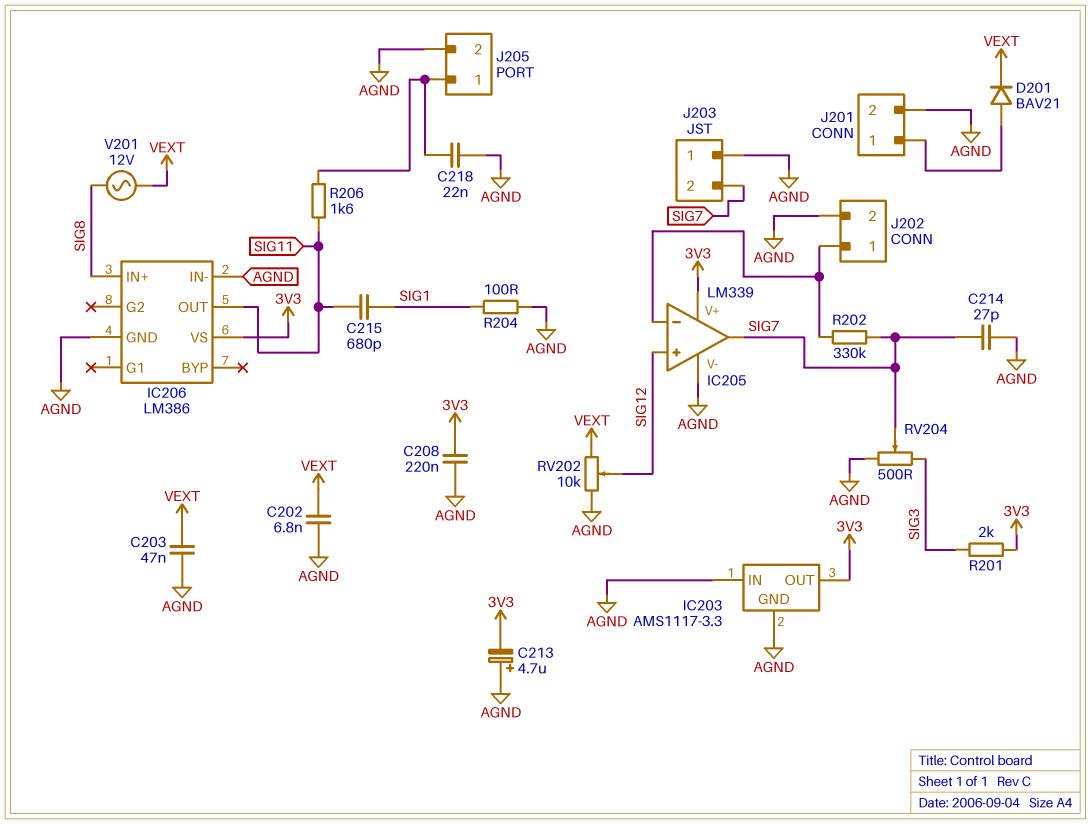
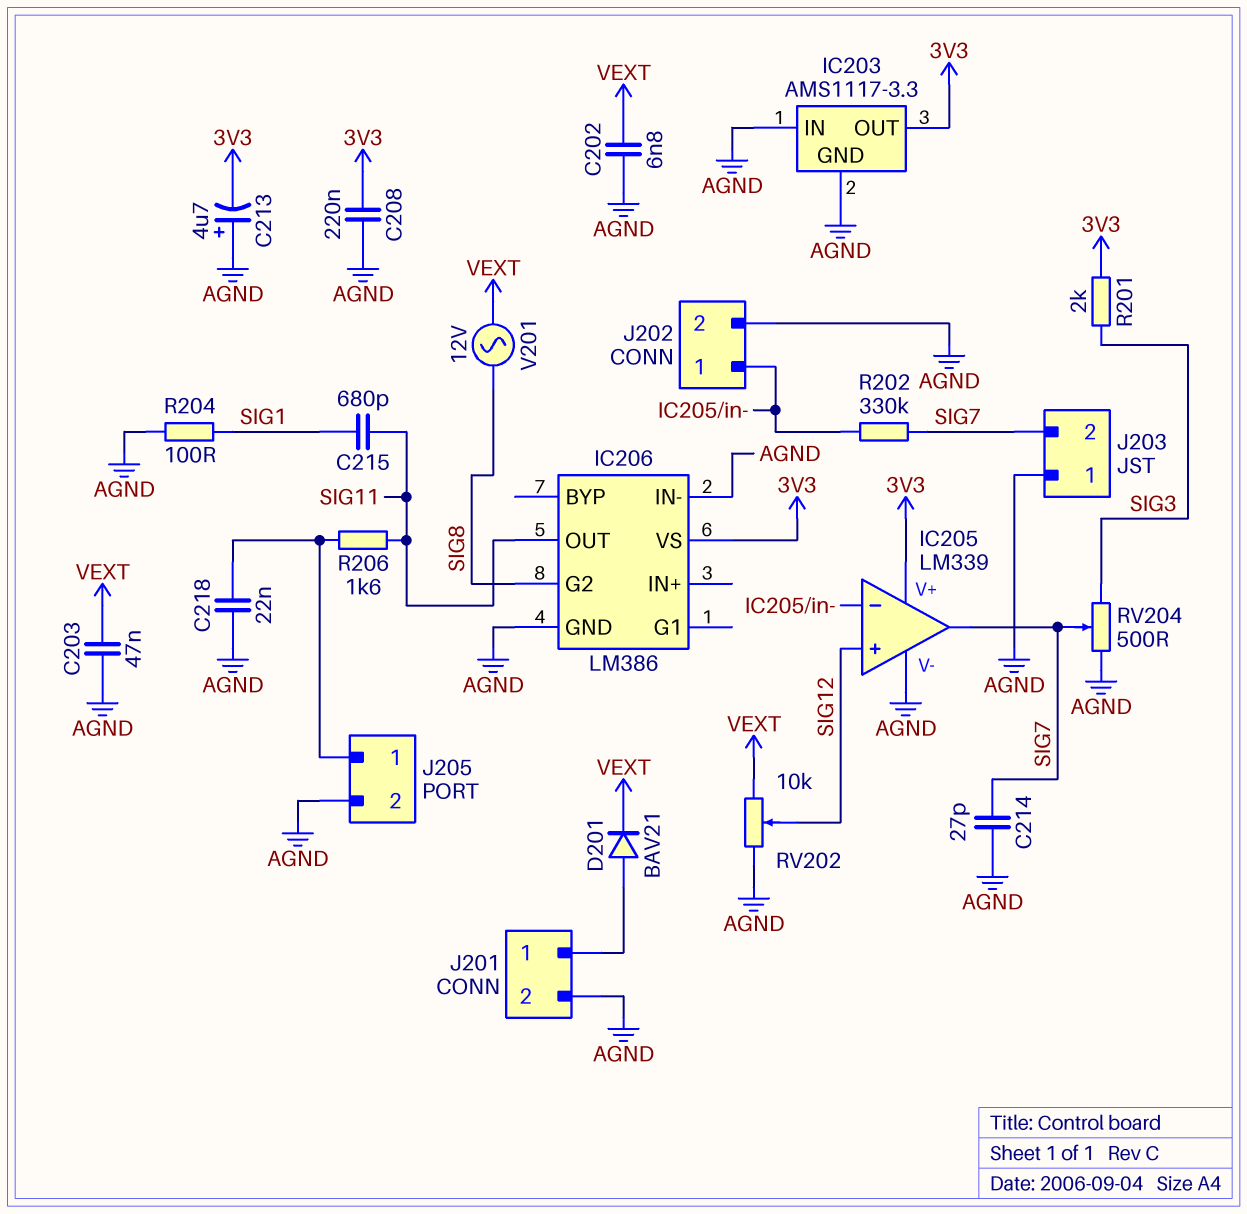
IC206 pin G2: none -> SIG8
IC206 pin IN+: SIG8 -> none

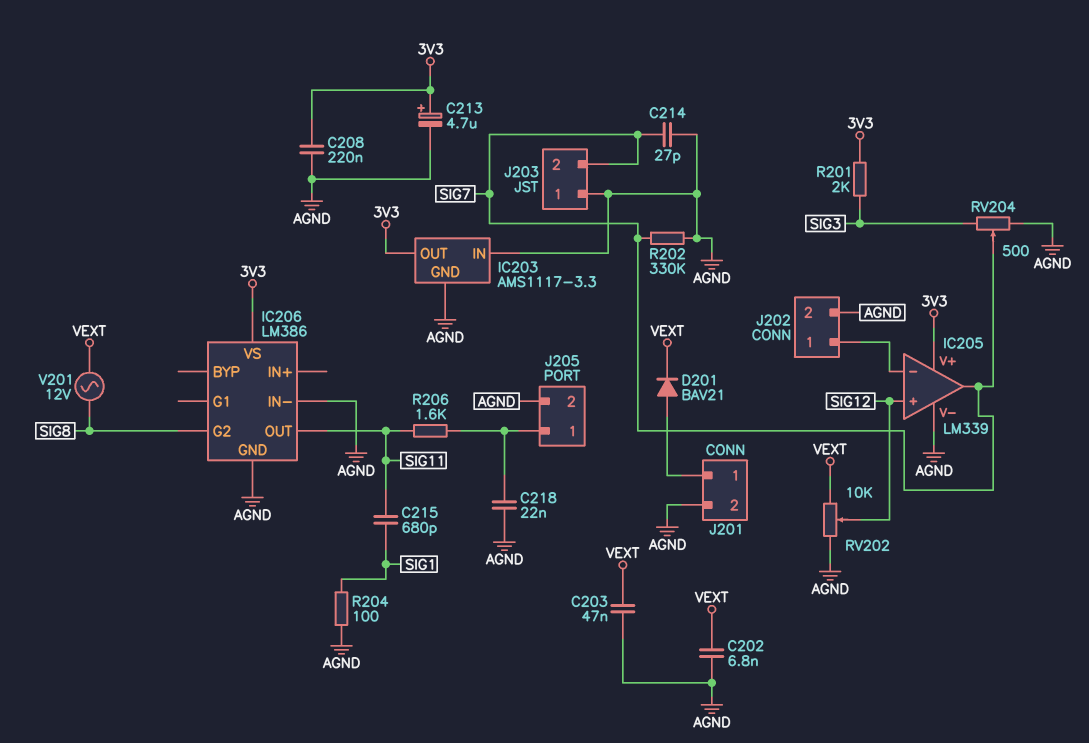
C213: 4.7uF (plus AGND, minus 3V3) -> 4.7uF (plus 3V3, minus AGND)
R202: 330k (IC205/in-, SIG7) -> 330k (AGND, SIG7)

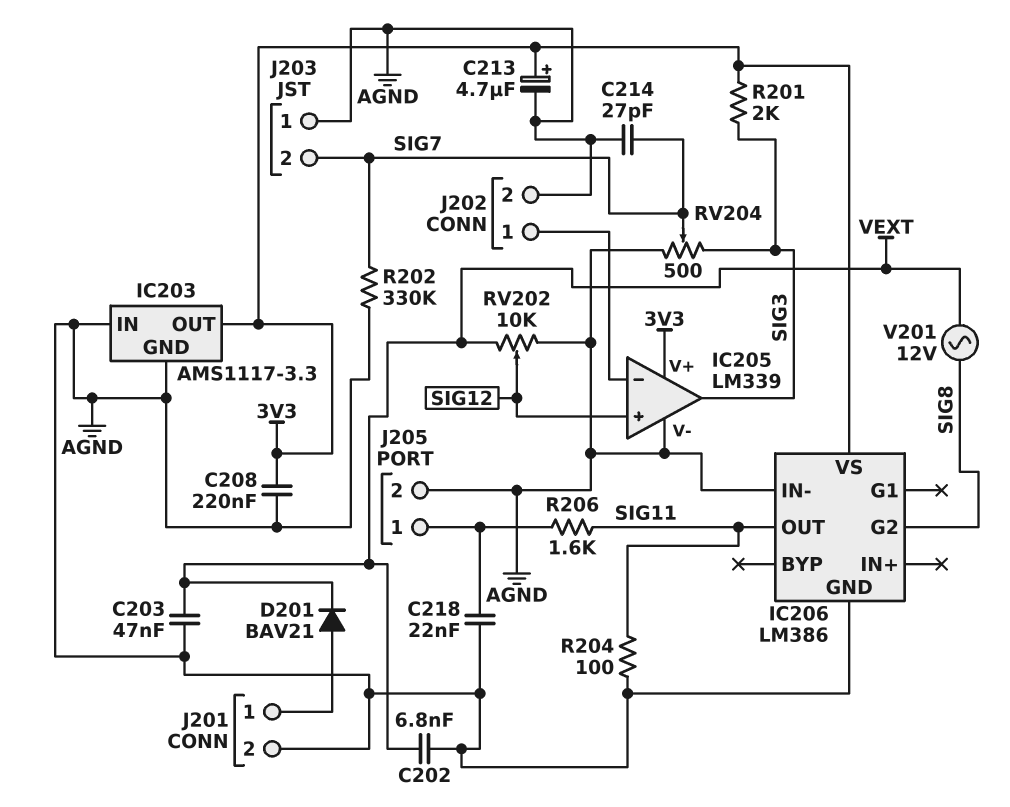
C215: 680pF (SIG1, SIG11) -> none
IC205 pin out: SIG7 -> SIG3
R204: 100 (AGND, SIG1) -> 100 (AGND, SIG11)

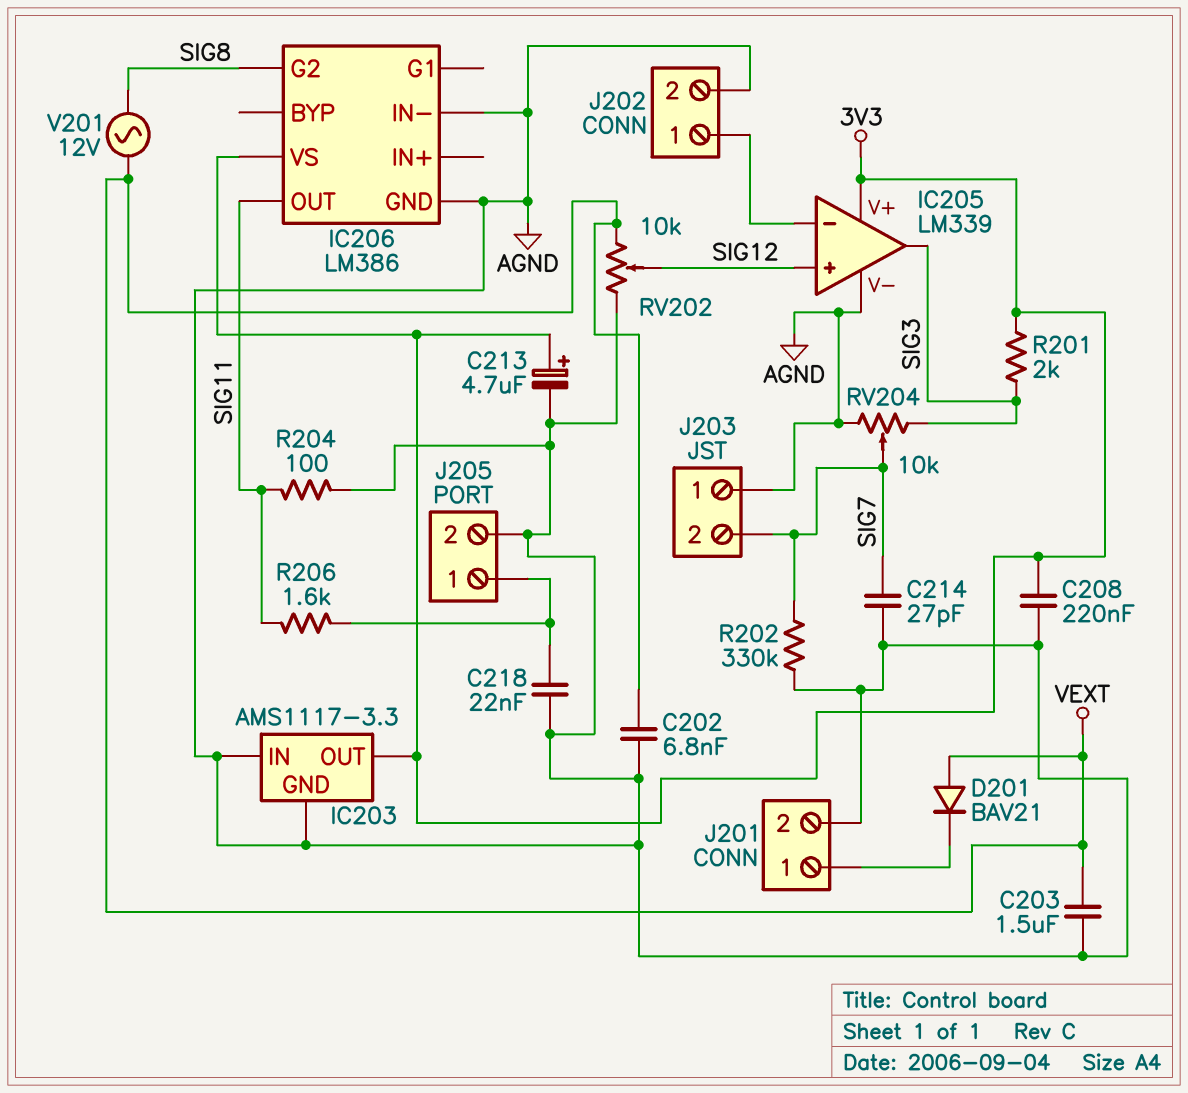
C203: 47nF (AGND, VEXT) -> 1.5uF (AGND, VEXT)
D201: diode BAV21 (A J201/1, K VEXT) -> diode BAV21 (A VEXT, K J201/1)
RV204: 500 (AGND, SIG3, wiper SIG7) -> 10k (AGND, SIG3, wiper SIG7)

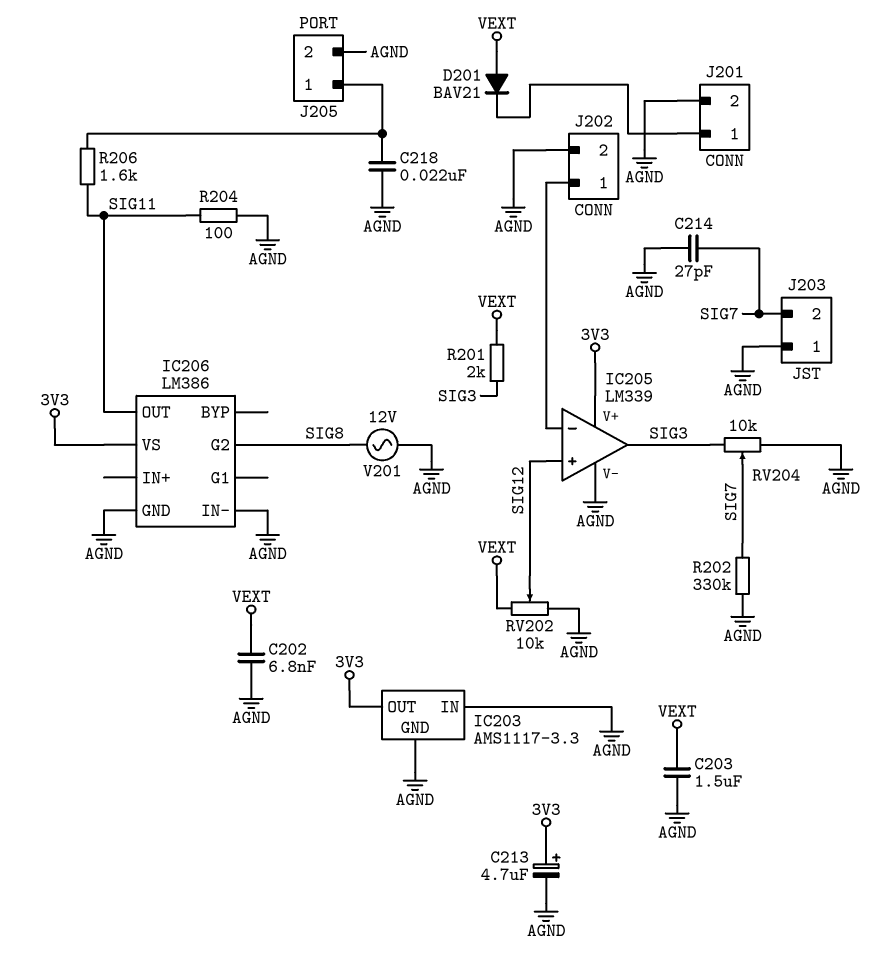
C208: 220nF (3V3, AGND) -> none
R201: 2k (3V3, SIG3) -> 2k (SIG3, VEXT)
V201: AC 12V (SIG8, VEXT) -> AC 12V (AGND, SIG8)

